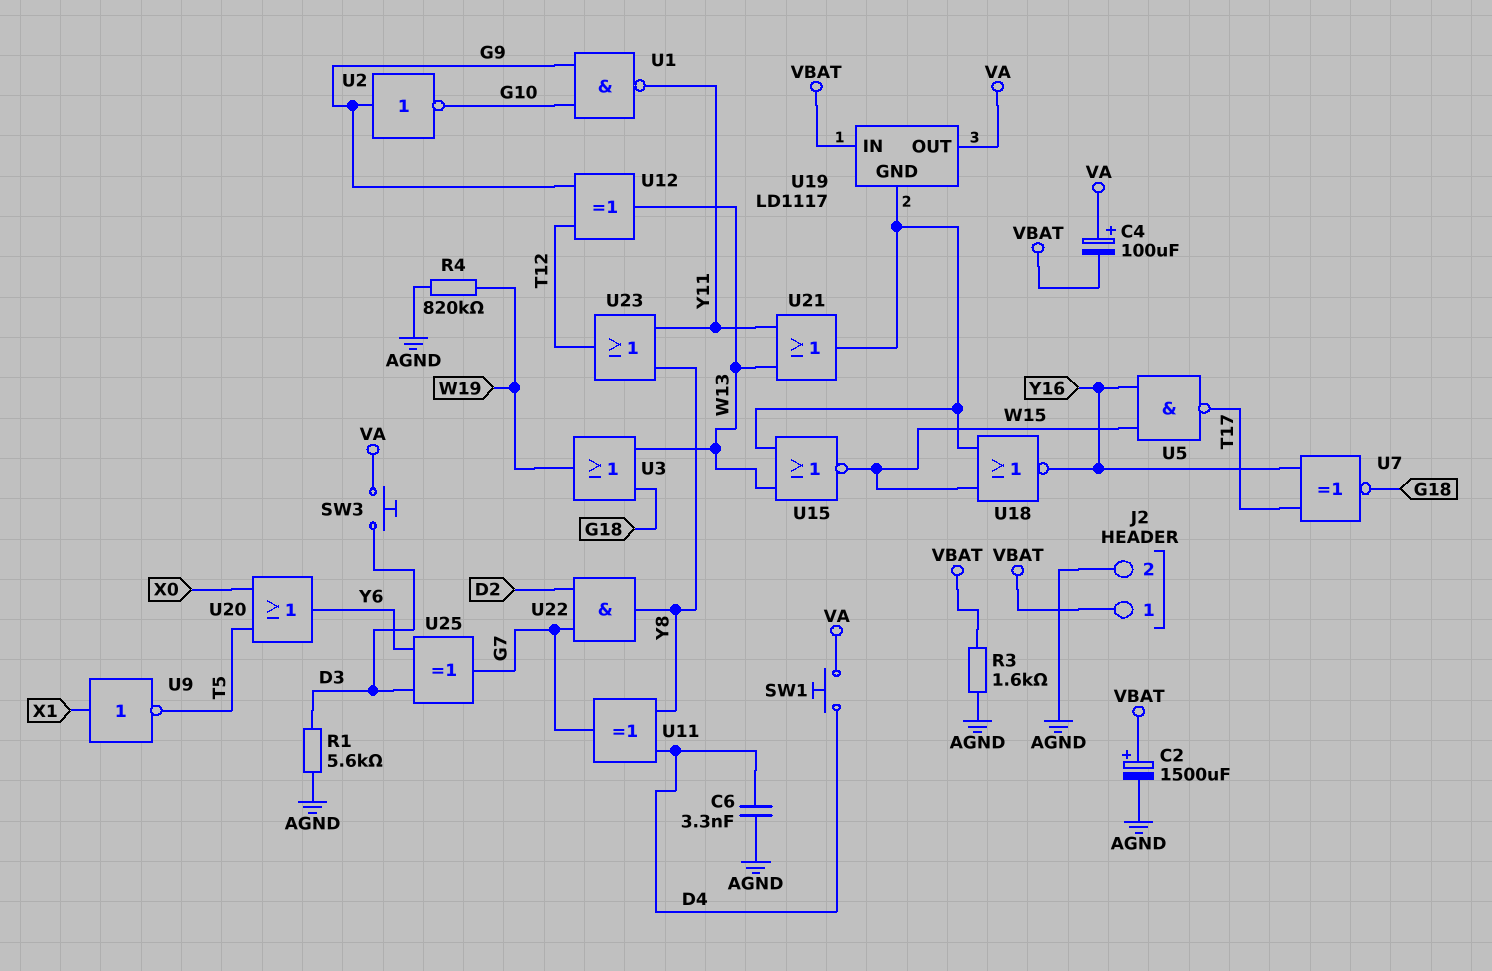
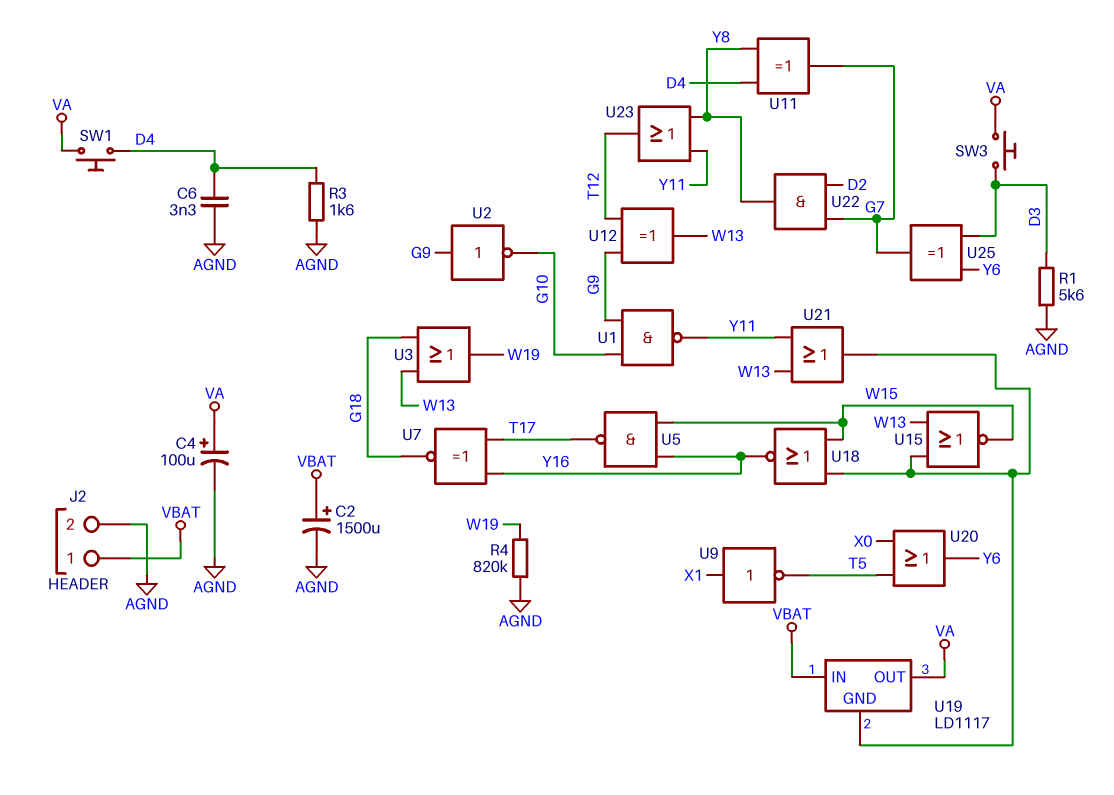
C4: 100uF (plus VA, minus VBAT) -> 100uF (plus VA, minus AGND)
R3: 1.6k (AGND, VBAT) -> 1.6k (AGND, D4)

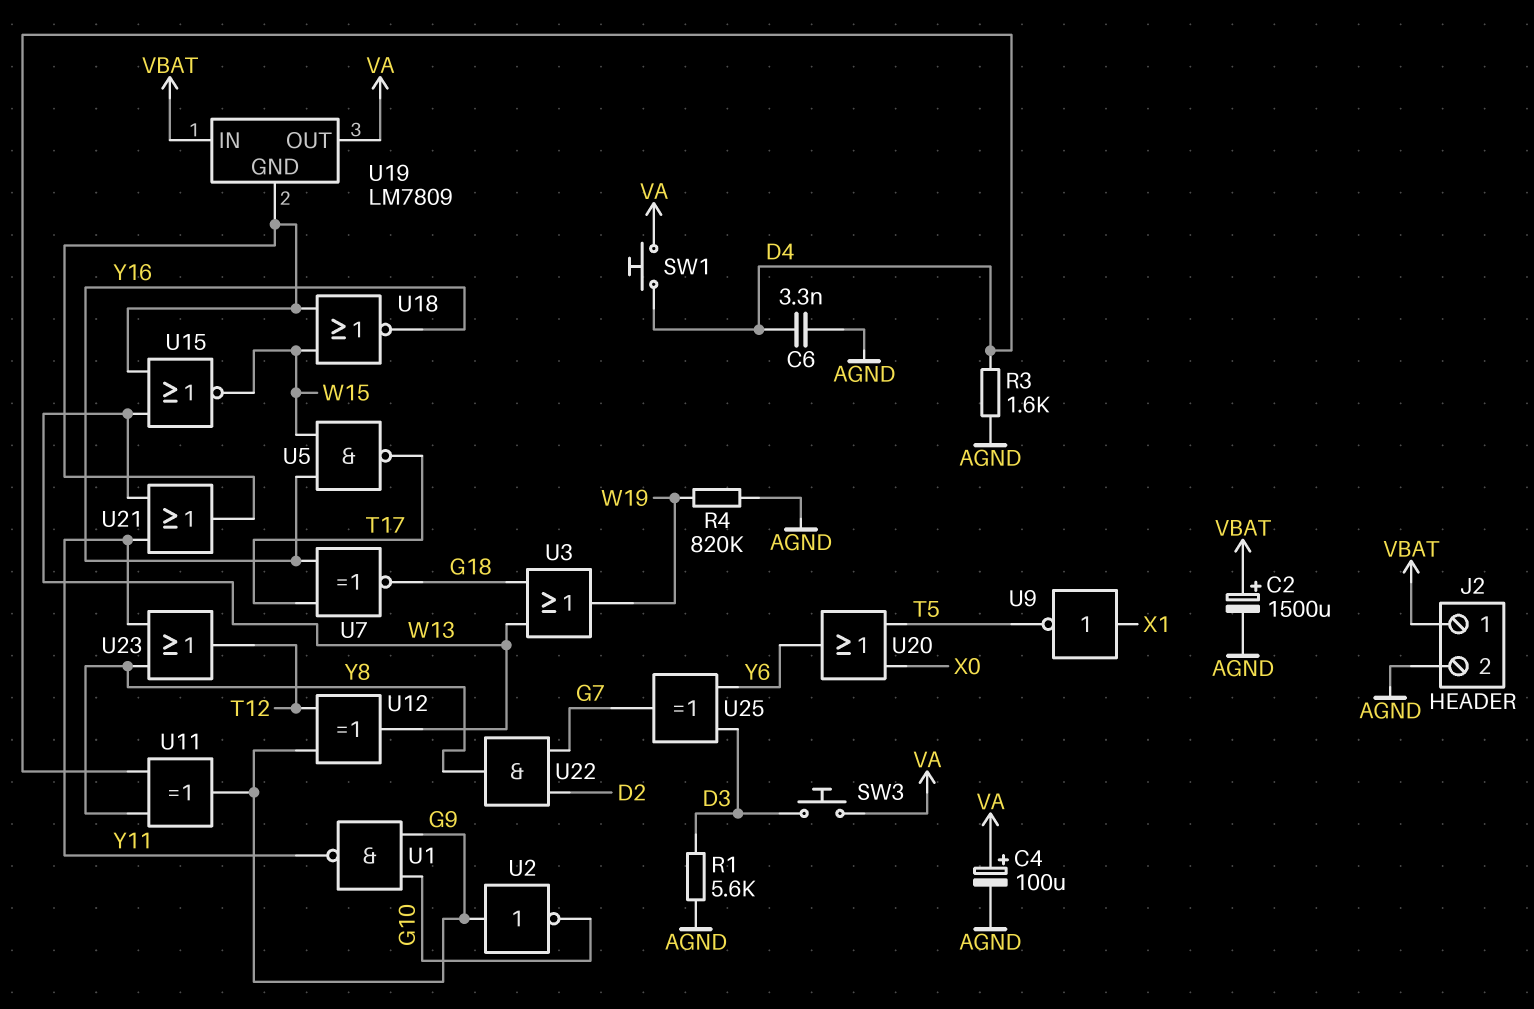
U11: XOR (in D4, in Y8, out G7) -> XOR (in D4, in Y8, out G9)
U19: LD1117 -> LM7809

